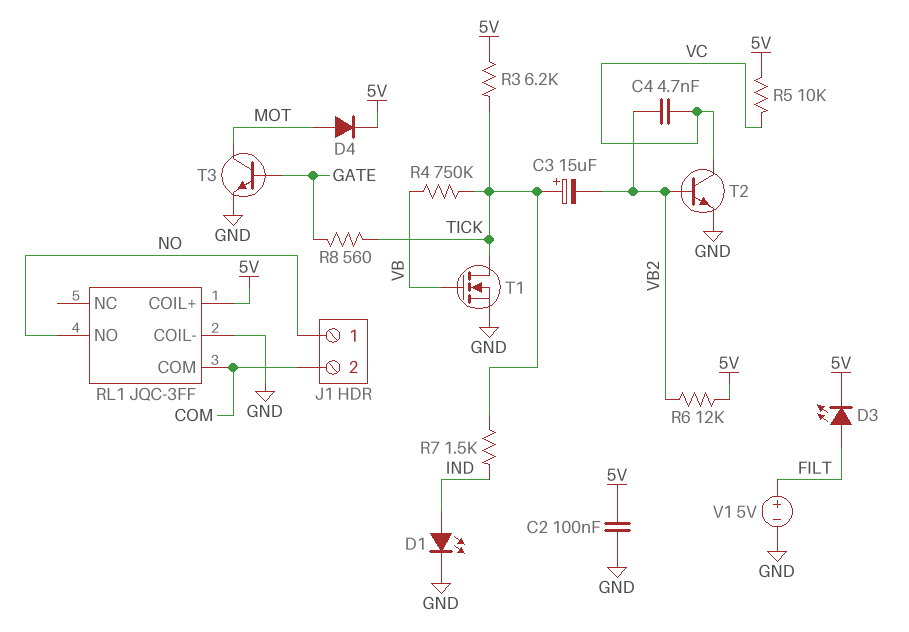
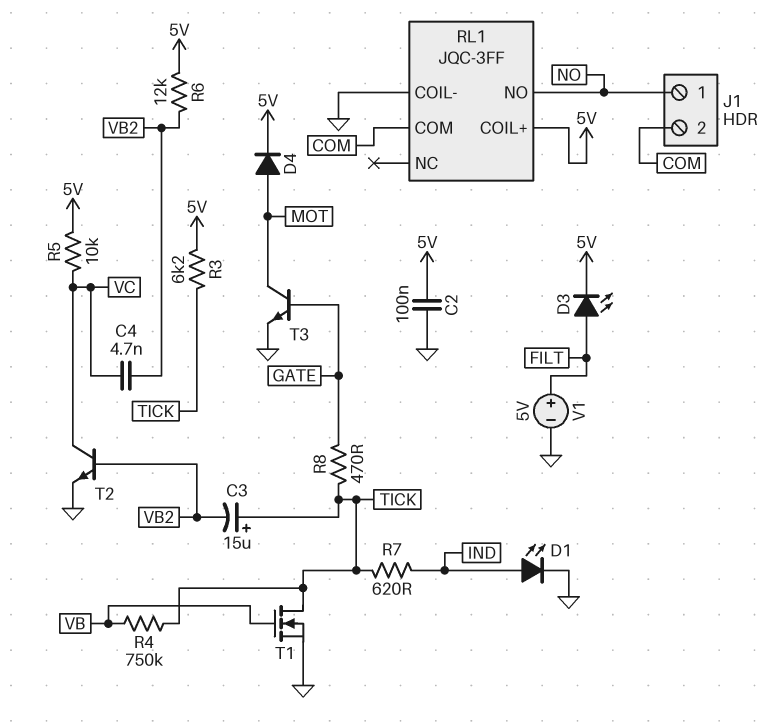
R7: 1.5k (IND, TICK) -> 620 (IND, TICK)
R8: 560 (GATE, TICK) -> 470 (GATE, TICK)

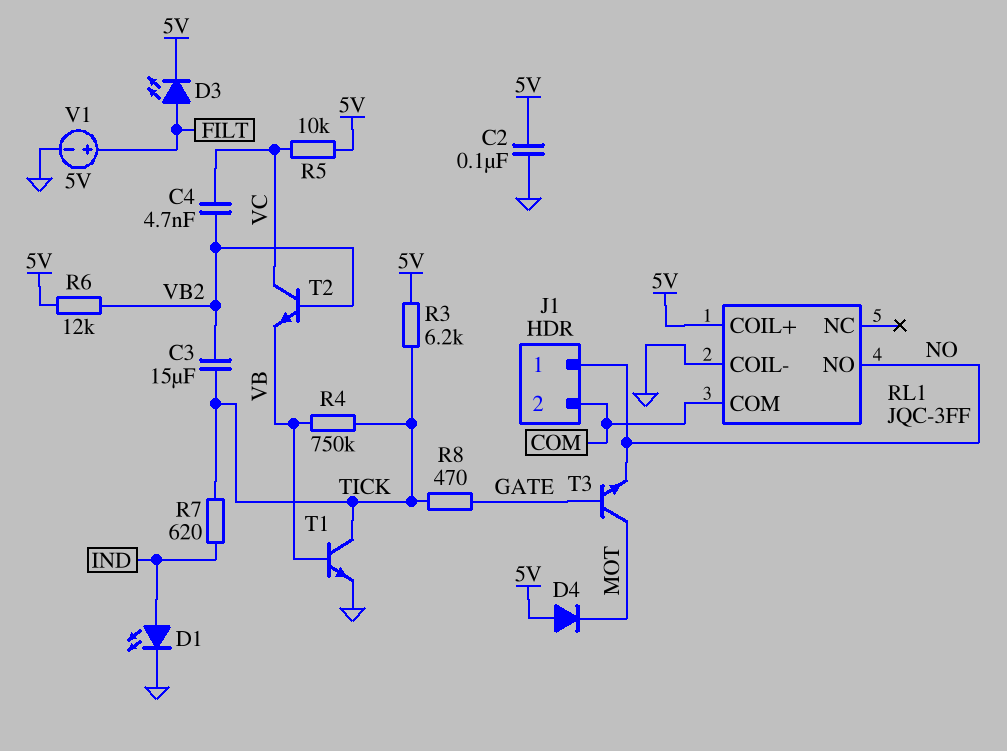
C3: 15uF (plus TICK, minus VB2) -> 15uF (TICK, VB2)
D4: diode (A MOT, K 5V) -> diode (A 5V, K MOT)
T1: NMOS (G VB, D TICK, S GND) -> NPN (B VB, C TICK, E GND)
T2: NPN (B VB2, C VC, E GND) -> NPN (B VB2, C VC, E VB)
T3: NPN (B GATE, C MOT, E GND) -> NPN (B GATE, C MOT, E NO)

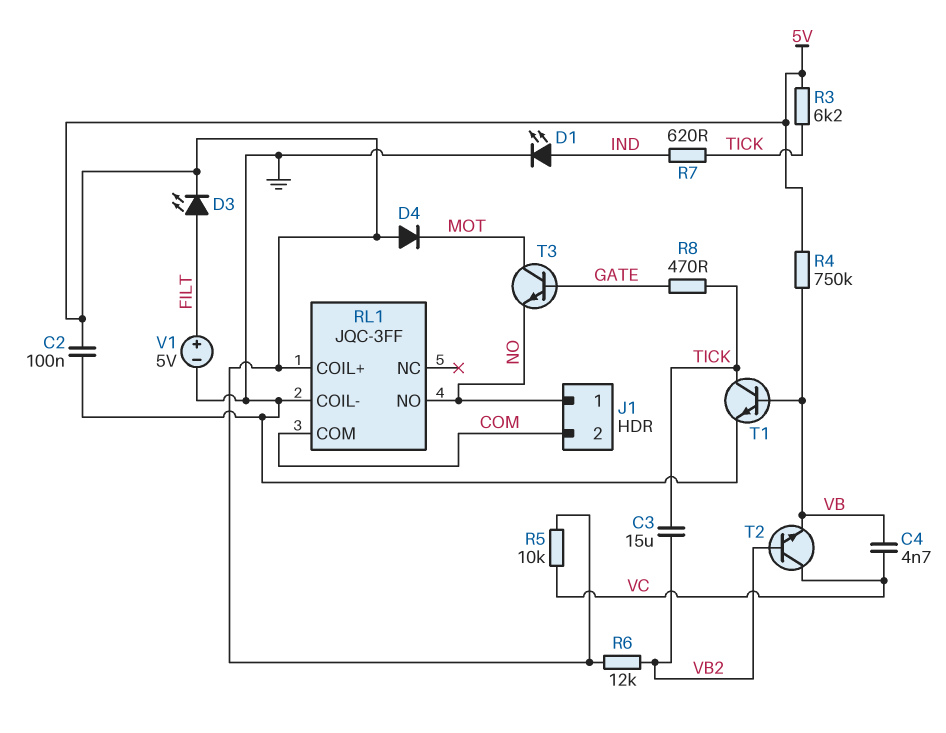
C4: 4.7nF (VB2, VC) -> 4.7nF (VB, VC)
R4: 750k (TICK, VB) -> 750k (5V, VB)

